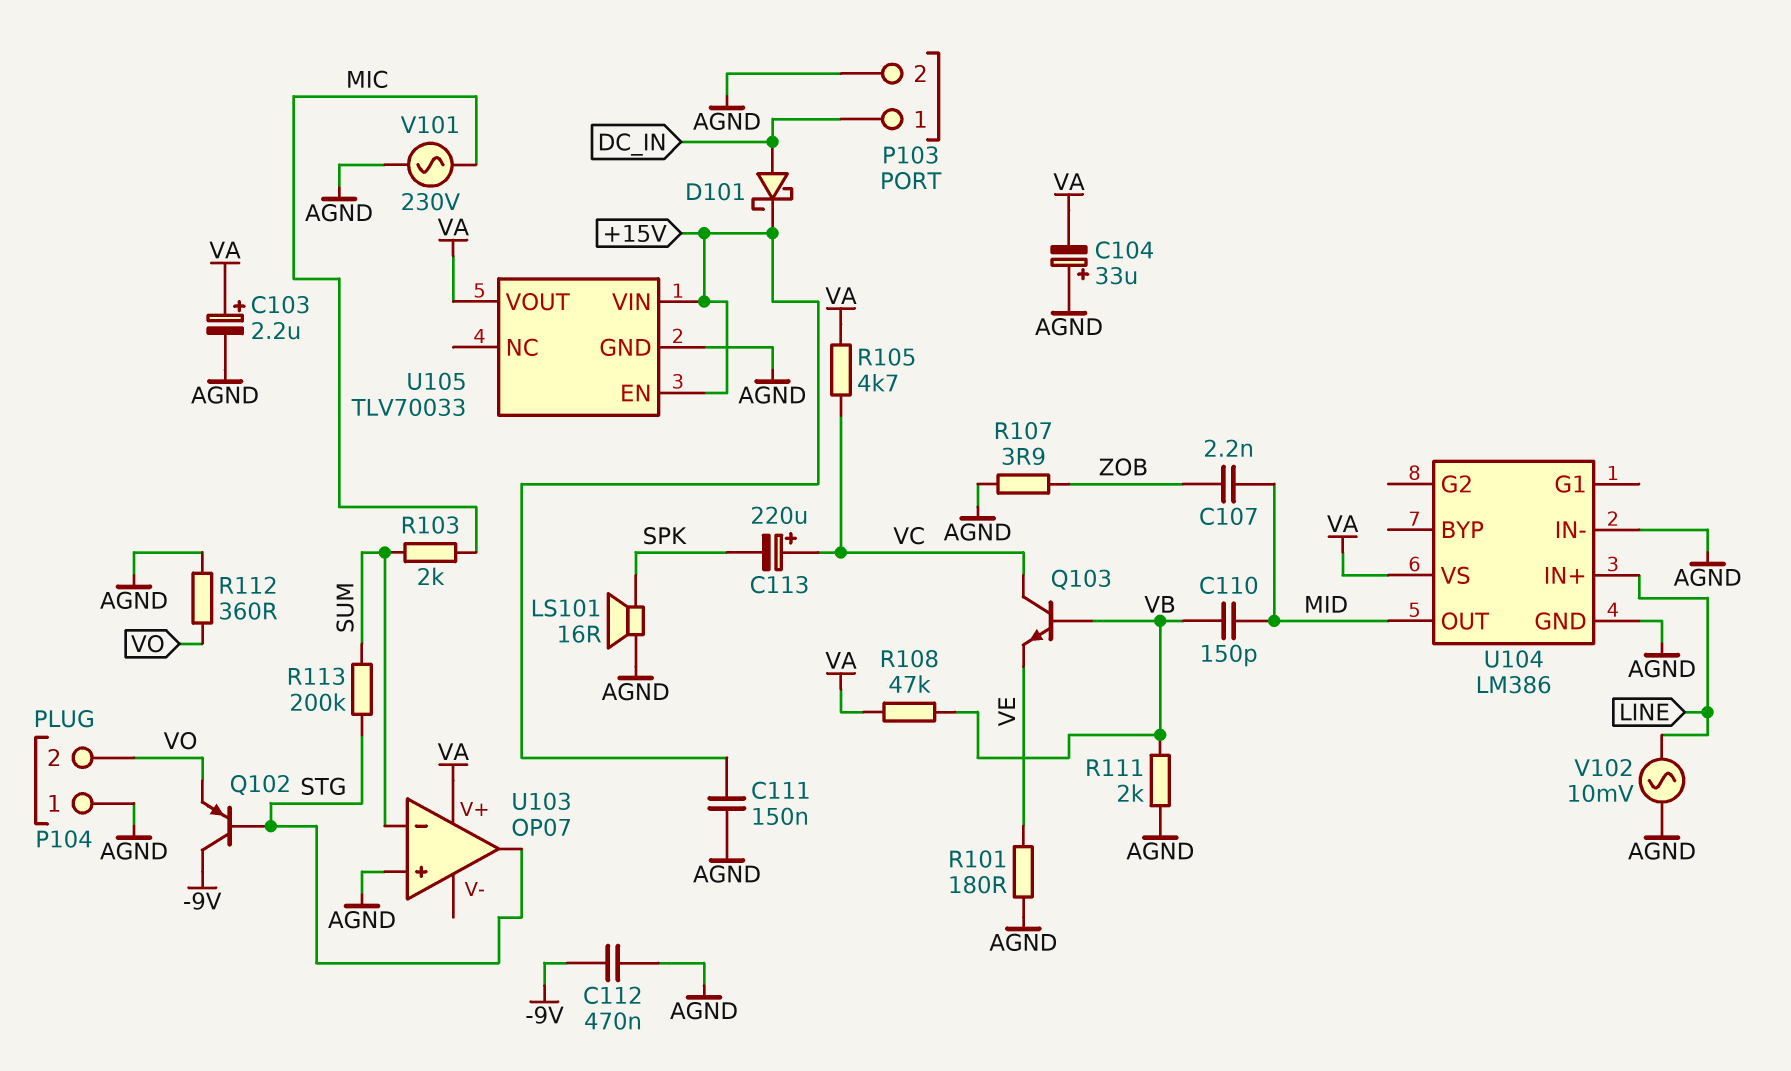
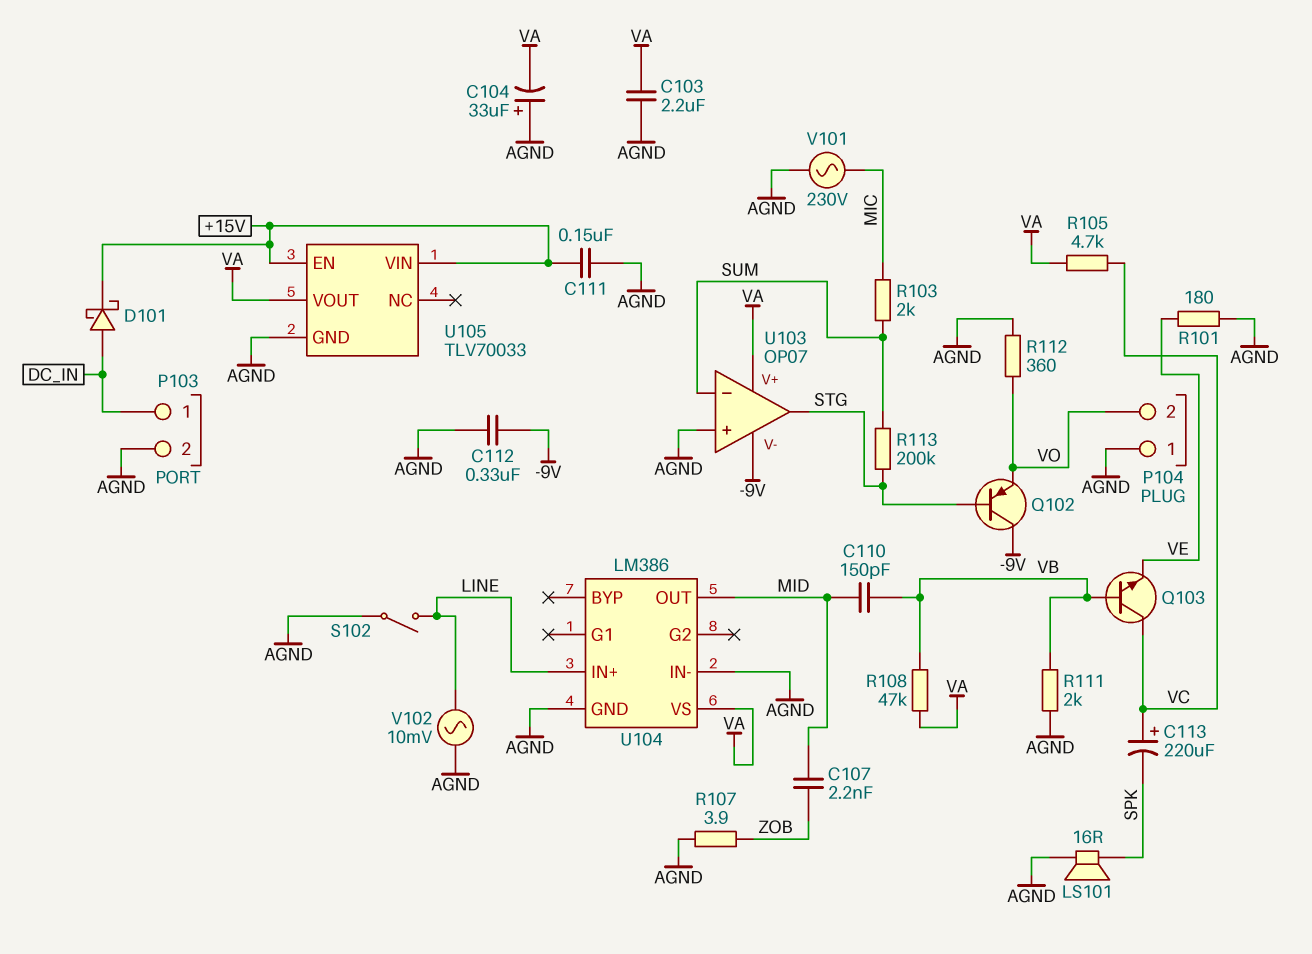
C103: 2.2uF (plus VA, minus AGND) -> 2.2uF (AGND, VA)
C112: 470nF (-9V, AGND) -> 330nF (-9V, AGND)
S102: none -> switch (AGND, LINE)
U103 pin V-: none -> -9V

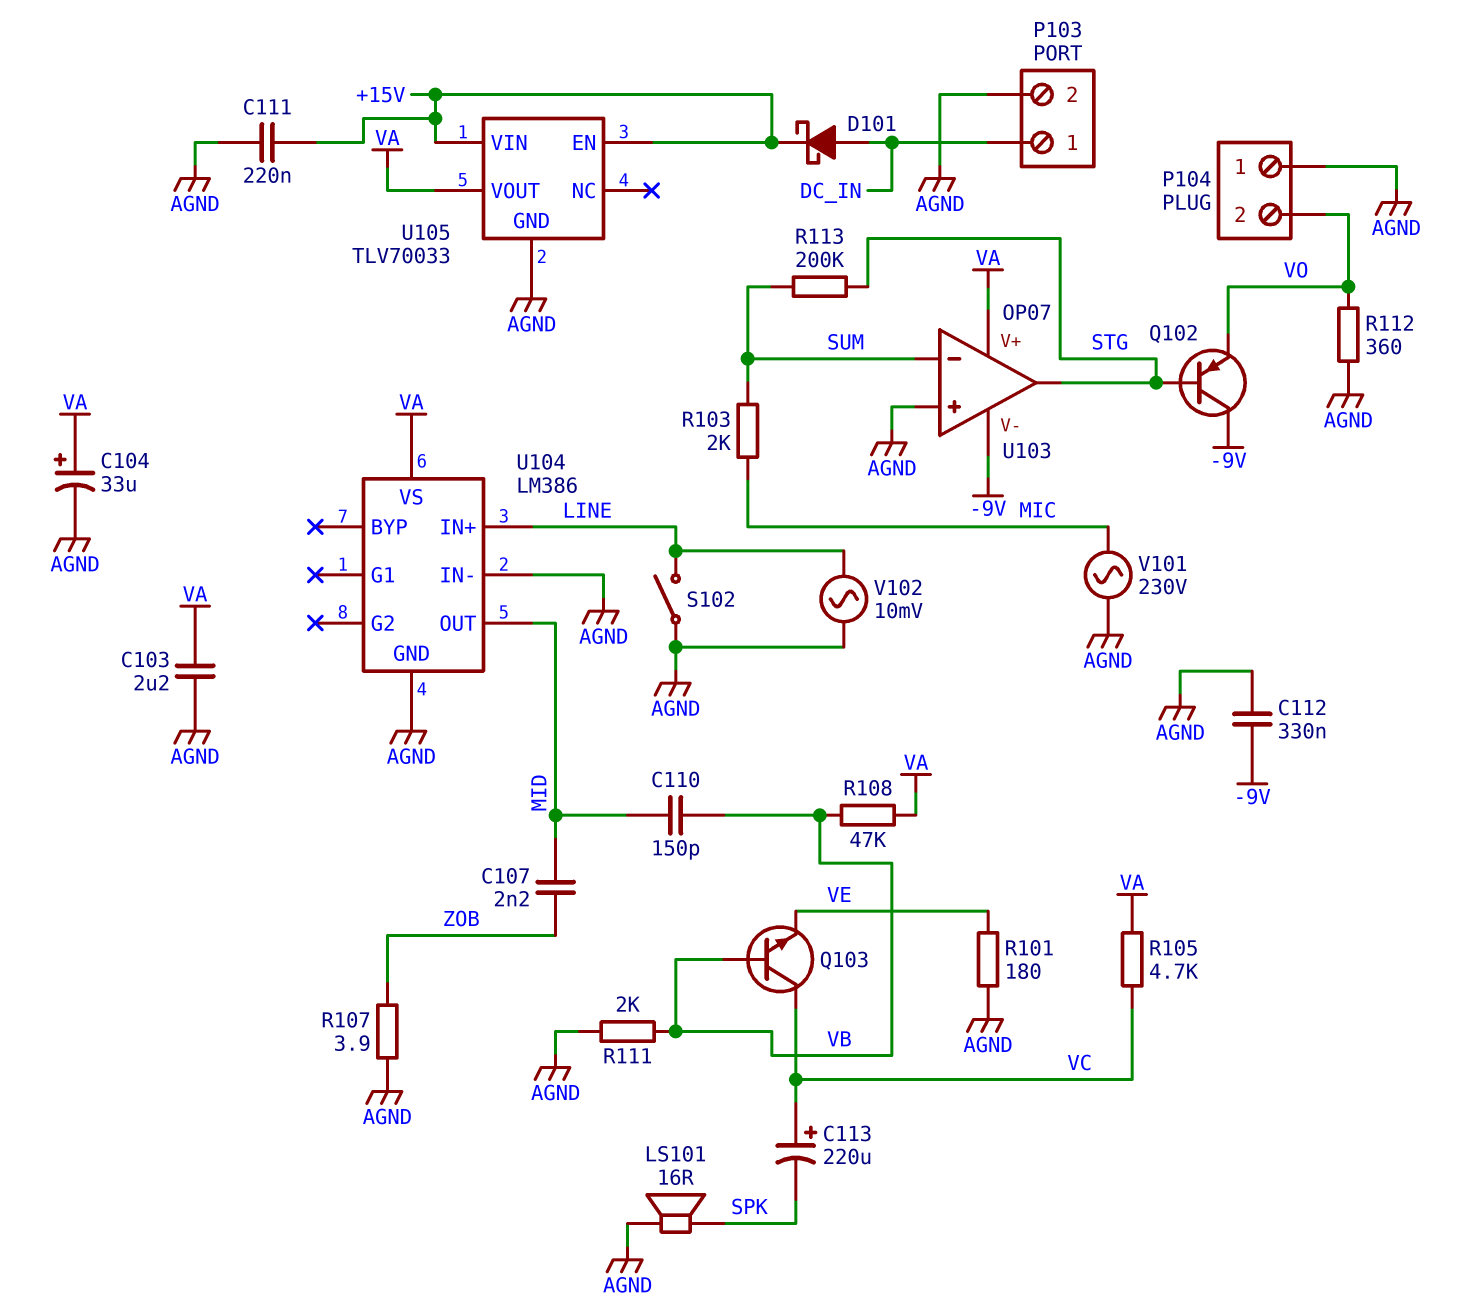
C104: 33uF (plus AGND, minus VA) -> 33uF (plus VA, minus AGND)
C111: 150nF (+15V, AGND) -> 220nF (+15V, AGND)

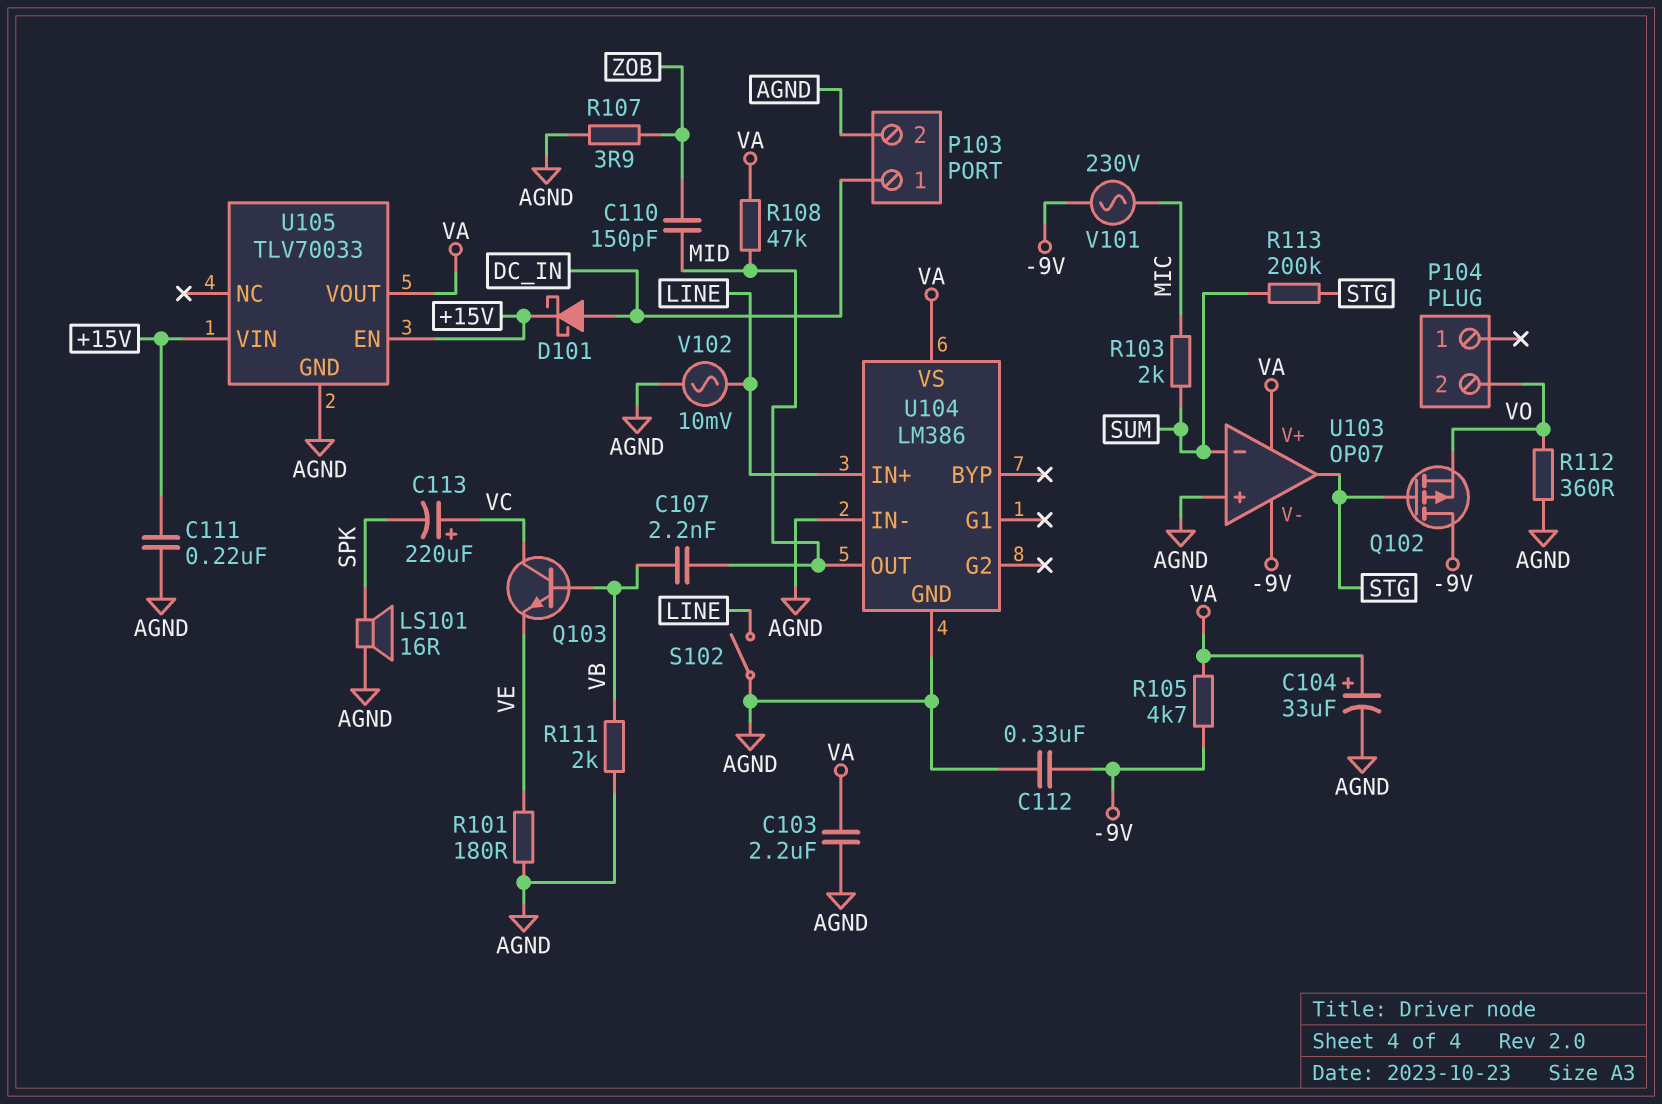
C107: 2.2nF (MID, ZOB) -> 2.2nF (MID, VB)
C110: 150pF (MID, VB) -> 150pF (MID, ZOB)
P104 pin 1: AGND -> none
Q102: PNP (B STG, C -9V, E VO) -> PMOS (G STG, D -9V, S VO)
R105: 4.7k (VA, VC) -> 4.7k (-9V, VA)
R108: 47k (VA, VB) -> 47k (MID, VA)
V101: AC 230V (AGND, MIC) -> AC 230V (-9V, MIC)

